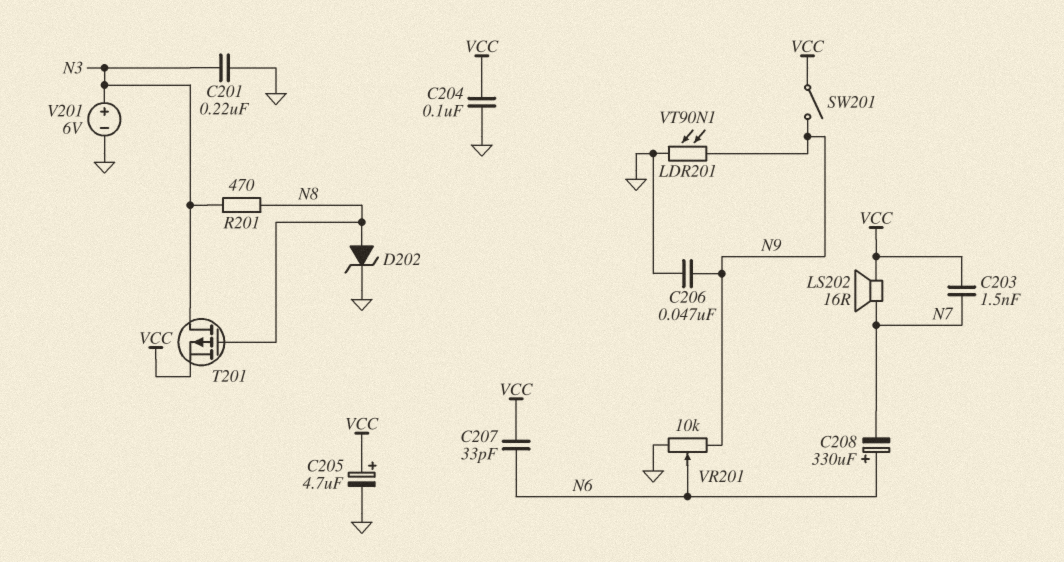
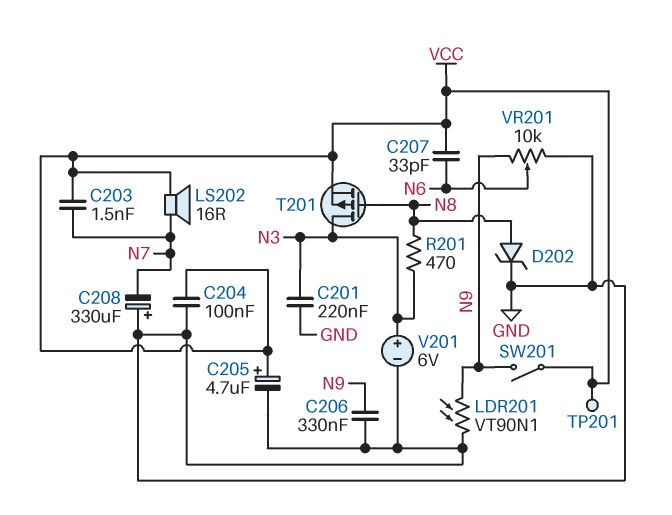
C206: 47nF (GND, N9) -> 330nF (GND, N9)
C208: 330uF (plus N6, minus N7) -> 330uF (plus GND, minus N7)
TP201: none -> test point (VCC)

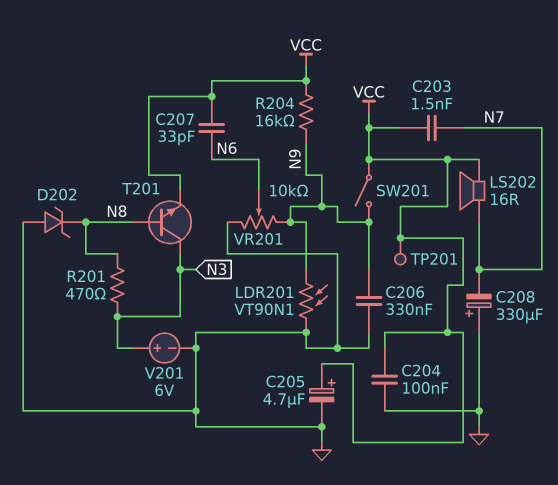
C201: 220nF (GND, N3) -> none
D202: zener (A N8, K GND) -> zener (A GND, K N8)
R204: none -> 16k (N9, VCC)
T201: PMOS (G N8, D N3, S VCC) -> NPN (B N8, C N3, E VCC)

